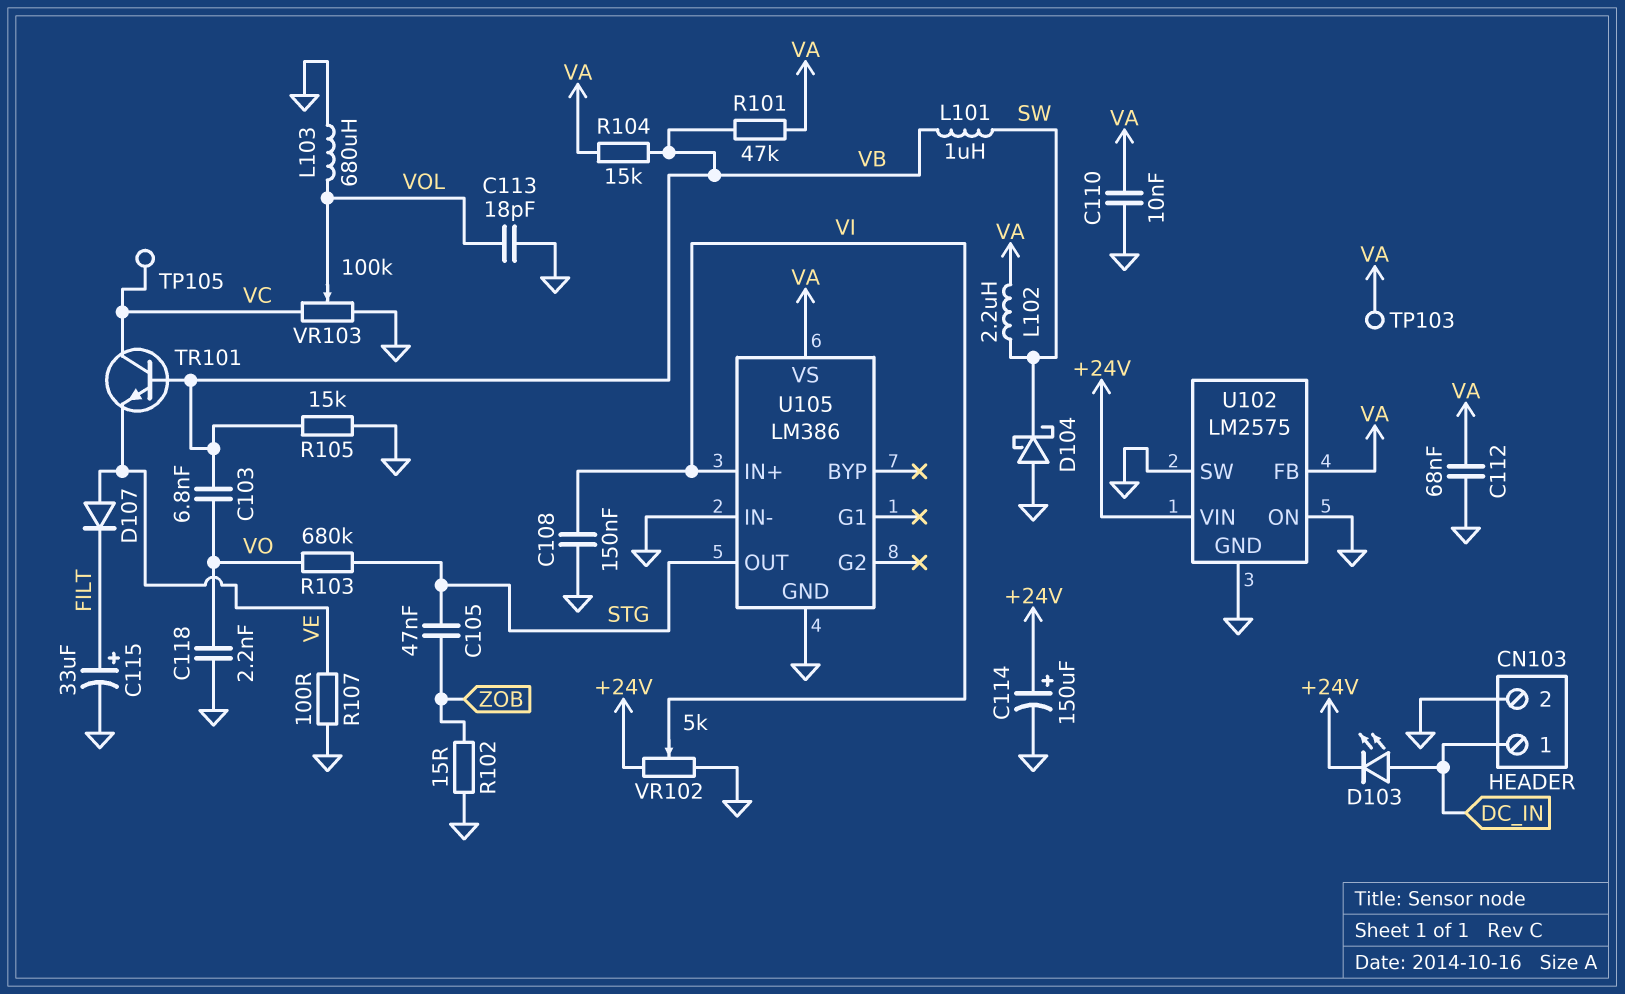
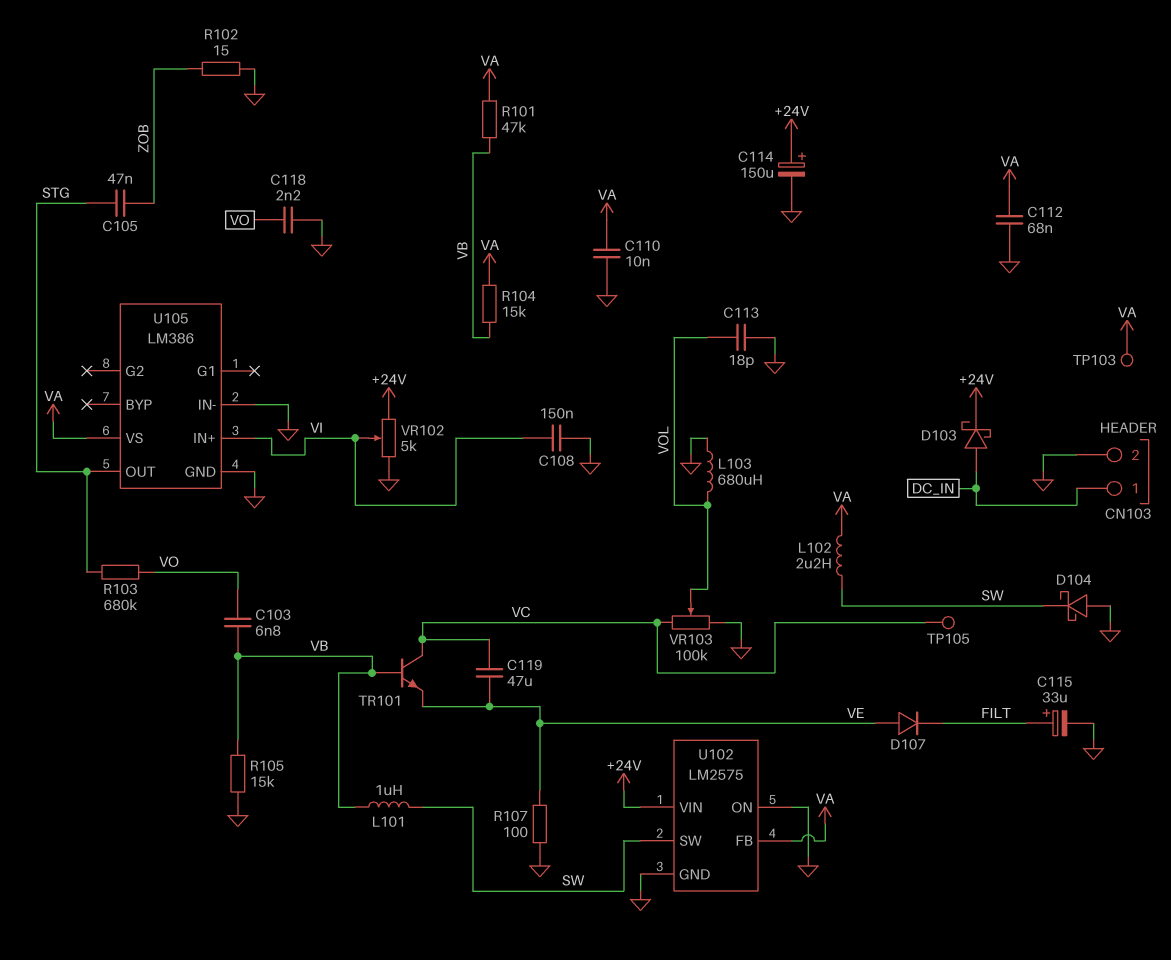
C119: none -> 47uF (VC, VE)
D103: LED (A DC_IN, K +24V) -> schottky (A DC_IN, K +24V)
U102 pin SW: GND -> SW

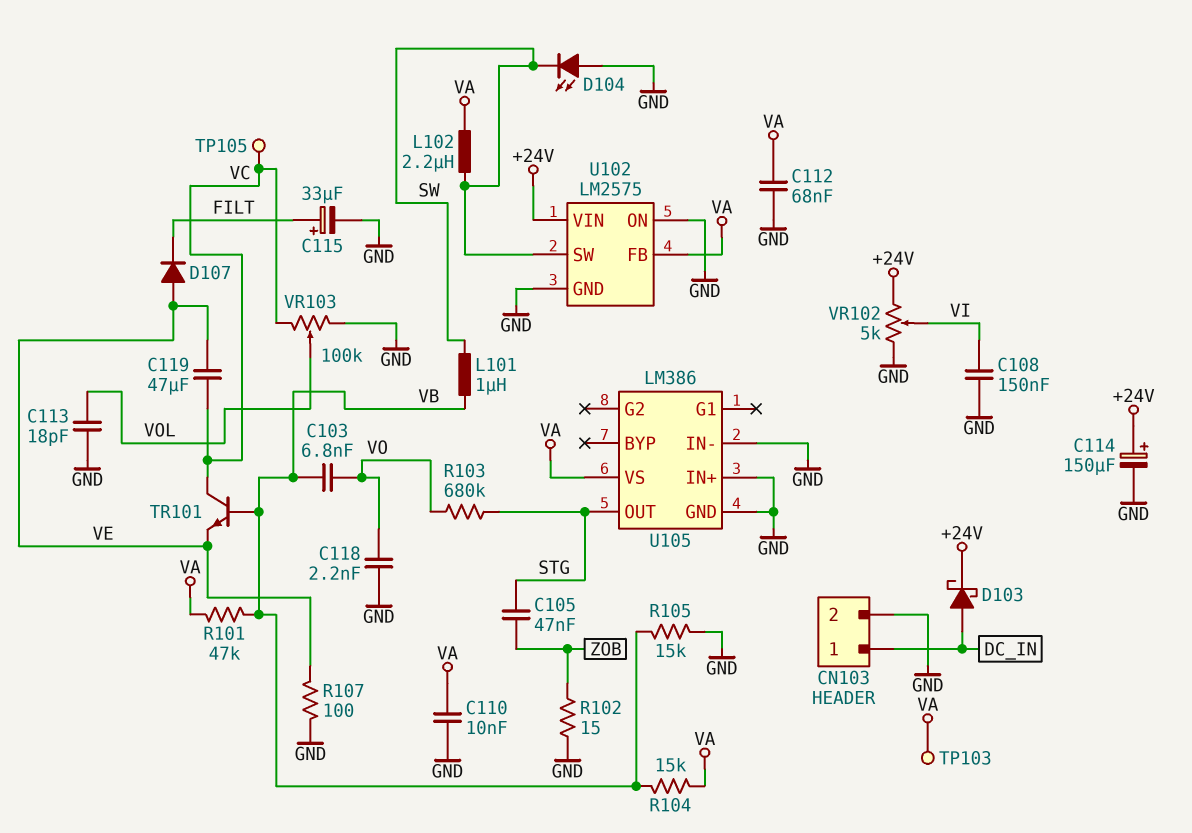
D104: schottky (A GND, K SW) -> LED (A GND, K SW)
L103: 680uH (GND, VOL) -> none
U105 pin IN+: VI -> GND

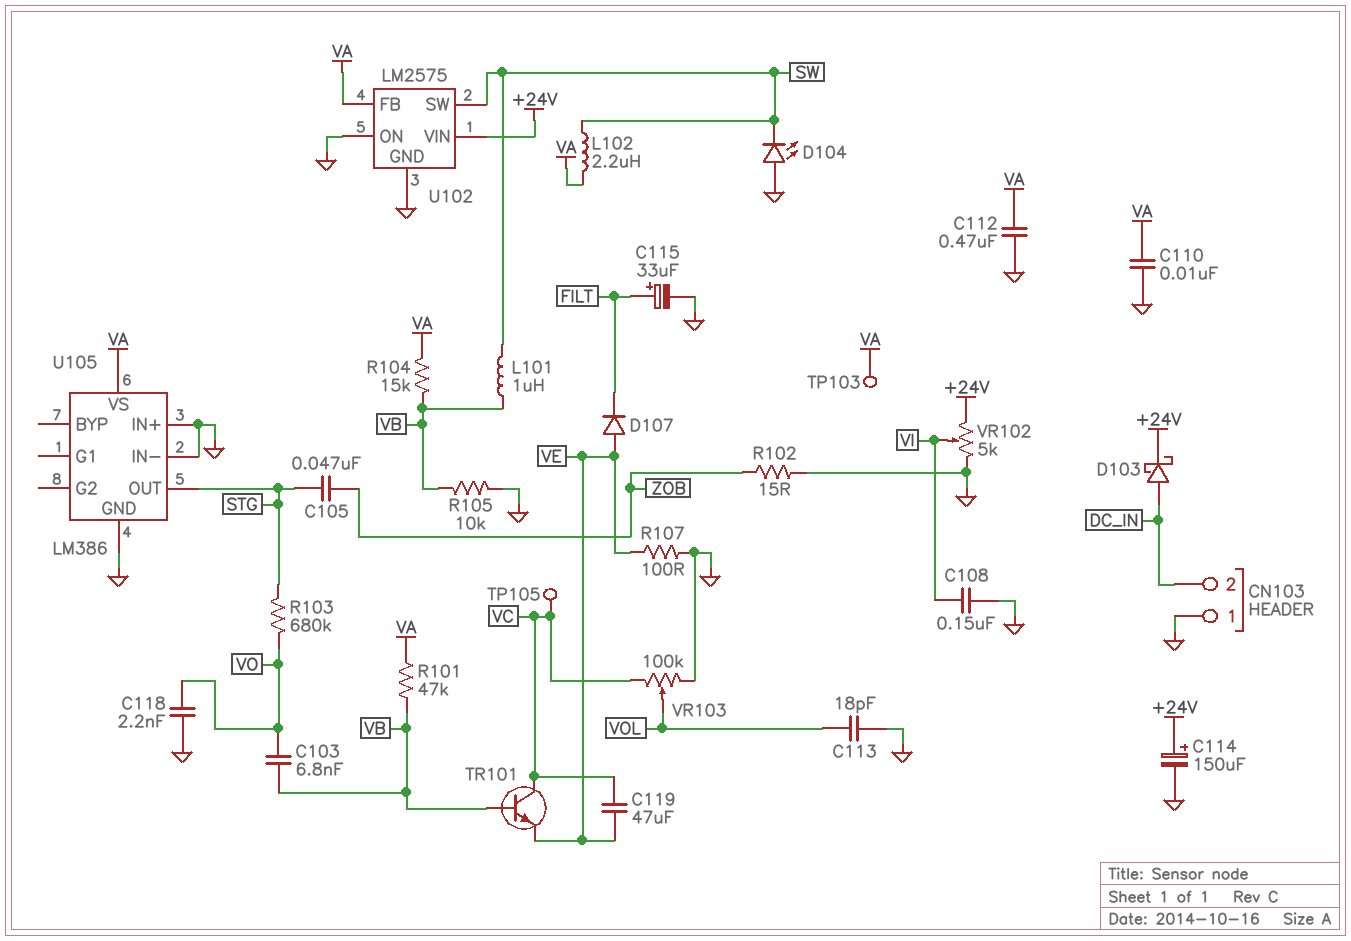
C112: 68nF (GND, VA) -> 470nF (GND, VA)
CN103 pin 1: DC_IN -> GND
CN103 pin 2: GND -> DC_IN
R105: 15k (GND, VB) -> 10k (GND, VB)

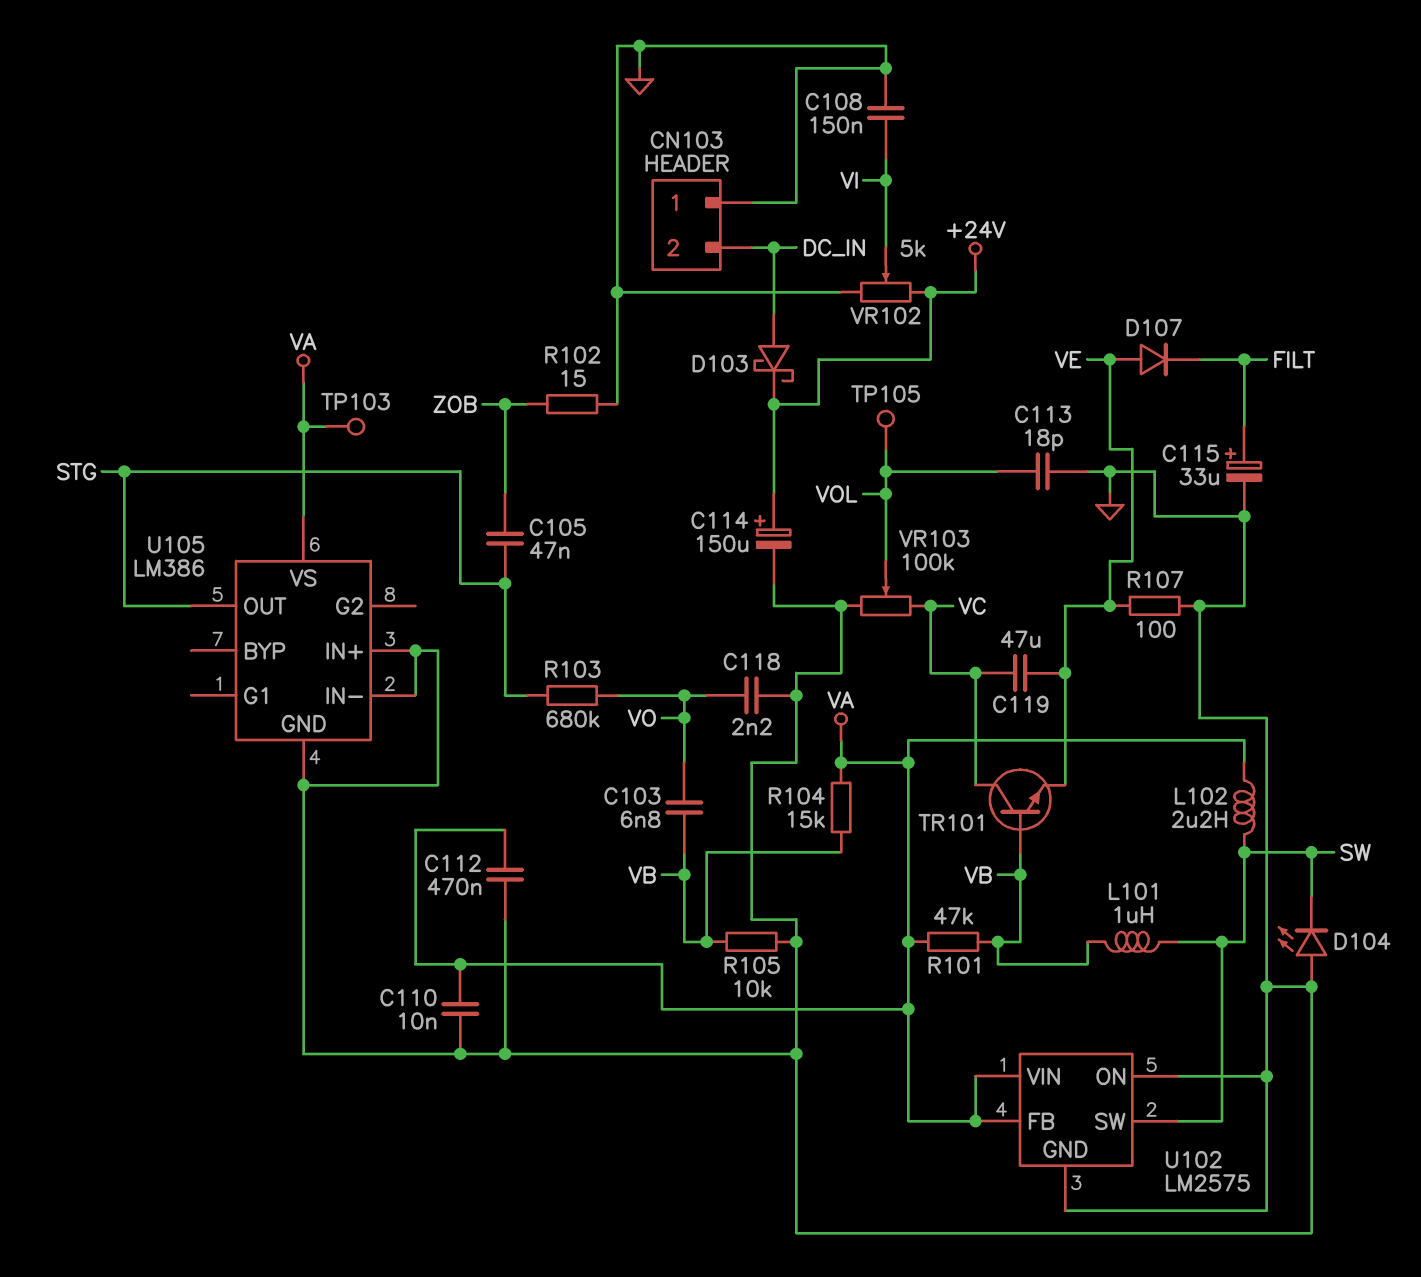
TP105: test point (VC) -> test point (VOL)
U102 pin VIN: +24V -> VA

